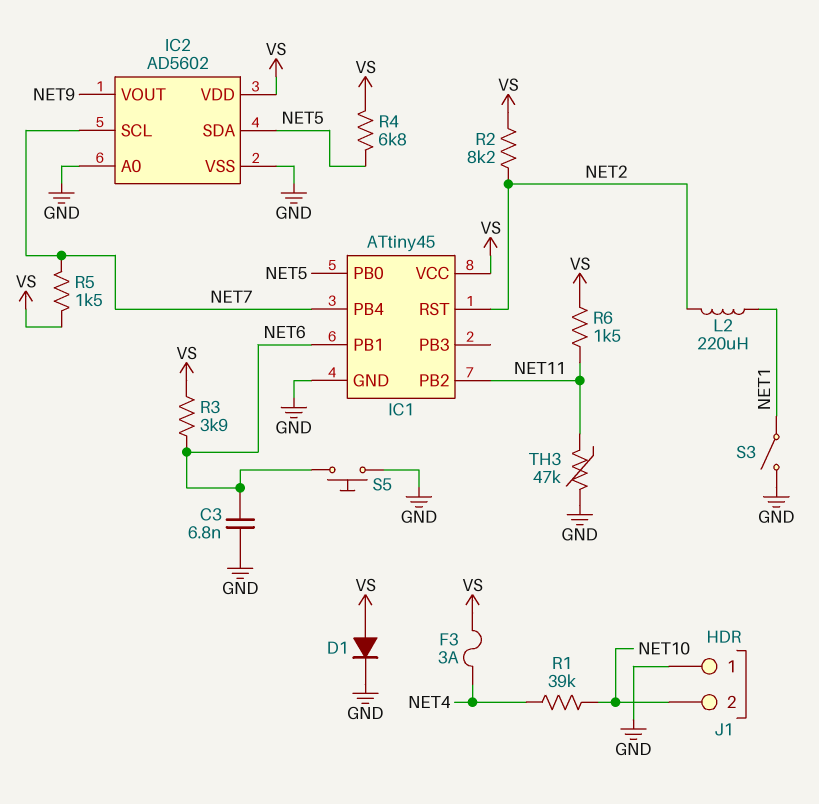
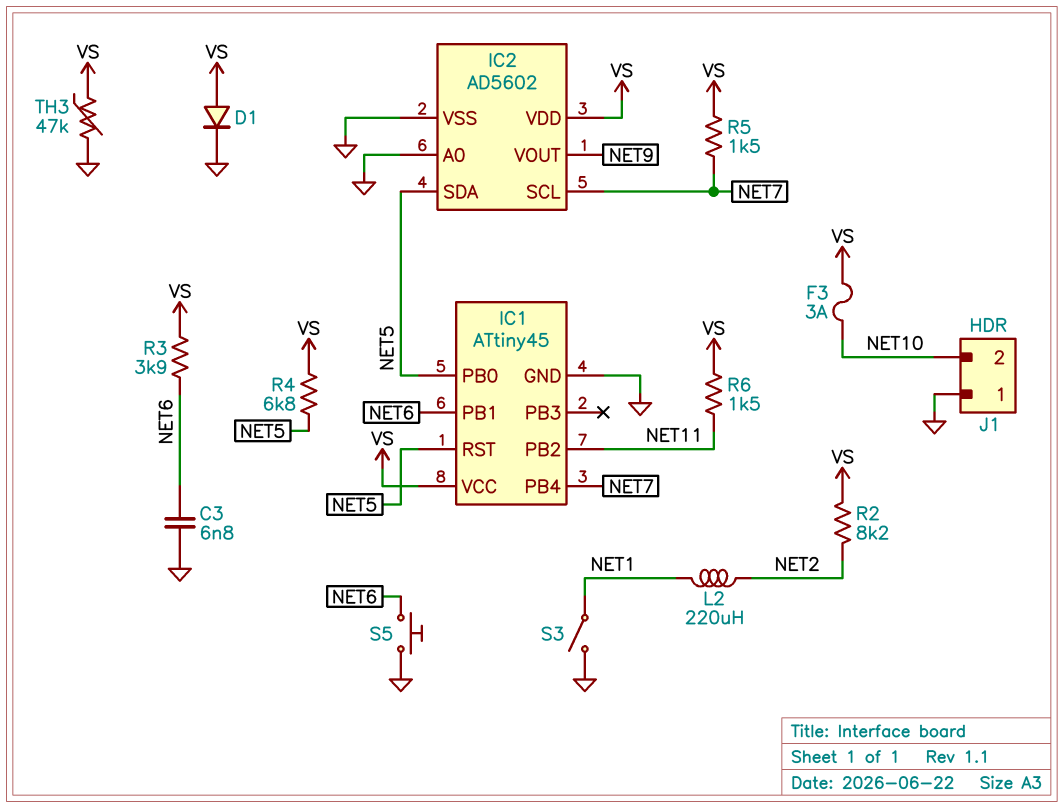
F3: 3A (NET4, VS) -> 3A (NET10, VS)
IC1 pin RST: NET2 -> NET5
R1: 39k (NET4, NET10) -> none
TH3: 47k (GND, NET11) -> 47k (GND, VS)

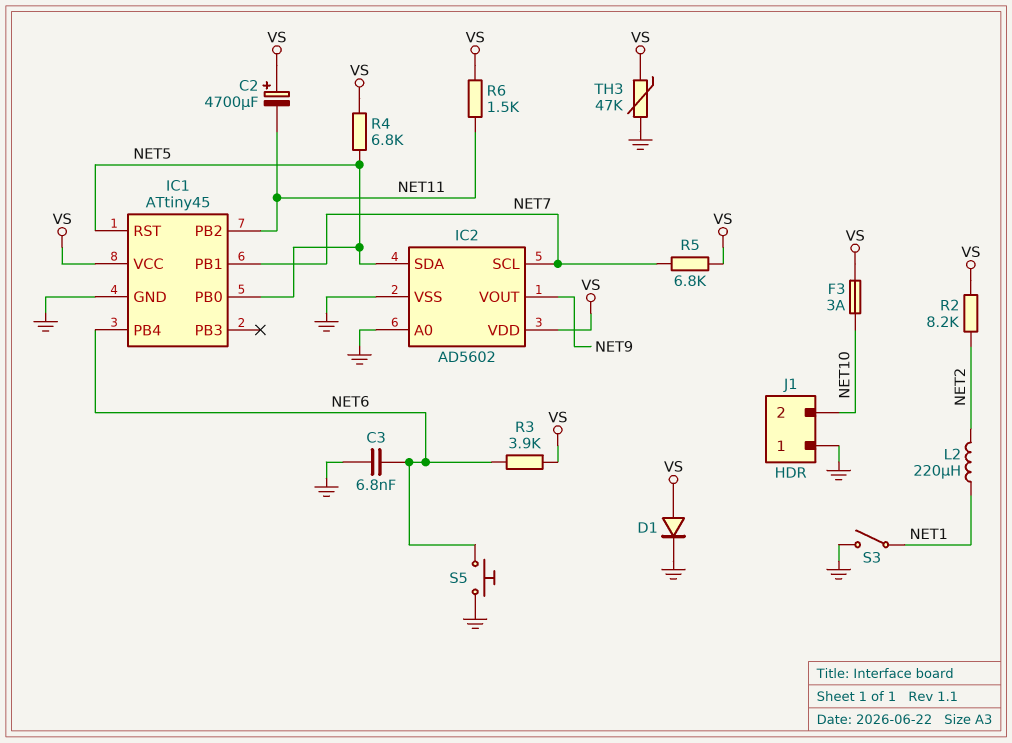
C2: none -> 4700uF (plus VS, minus NET11)
IC1 pin PB1: NET6 -> NET7
IC1 pin PB4: NET7 -> NET6
R5: 1.5k (NET7, VS) -> 6.8k (NET7, VS)

